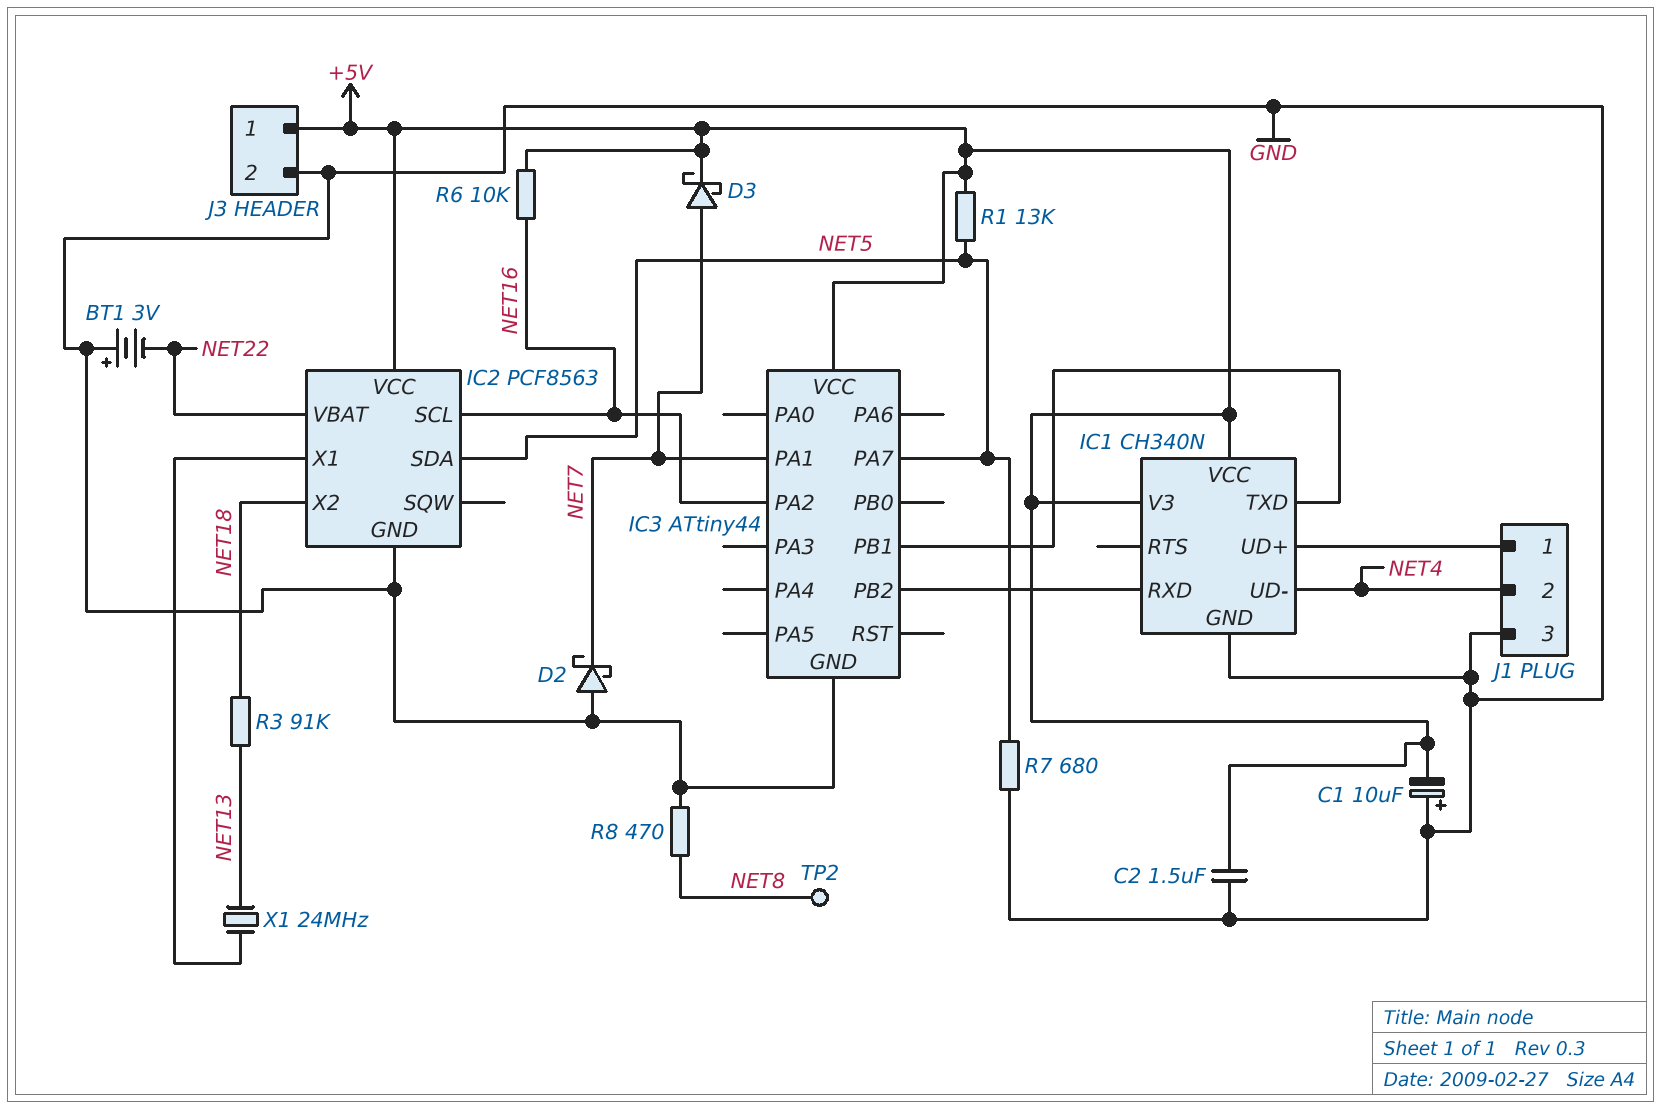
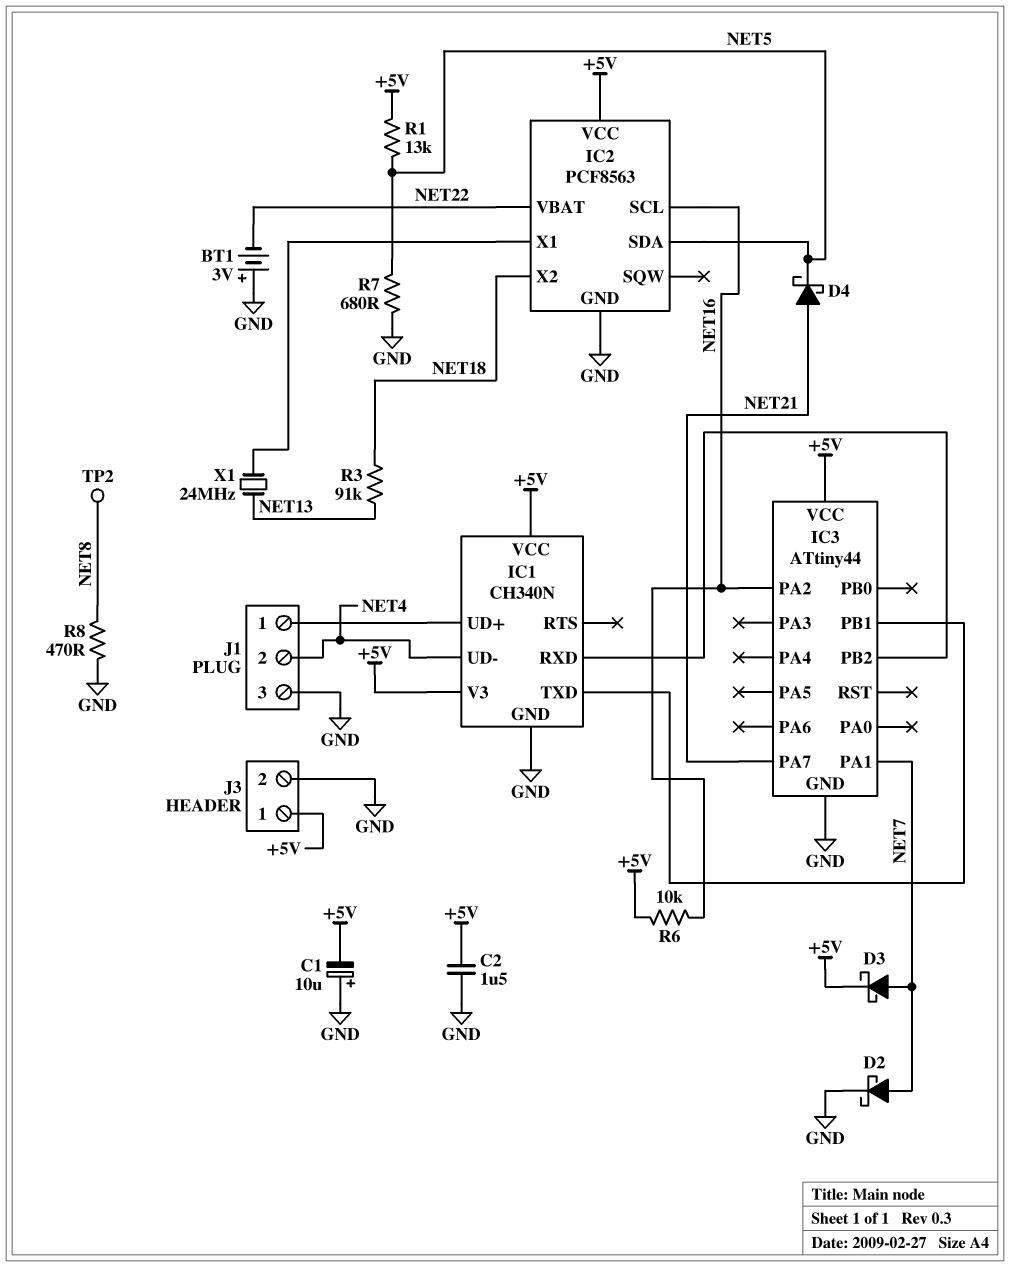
D2: schottky (A GND, K NET7) -> schottky (A NET7, K GND)
D4: none -> schottky (A NET21, K NET5)
IC3 pin PA7: NET5 -> NET21

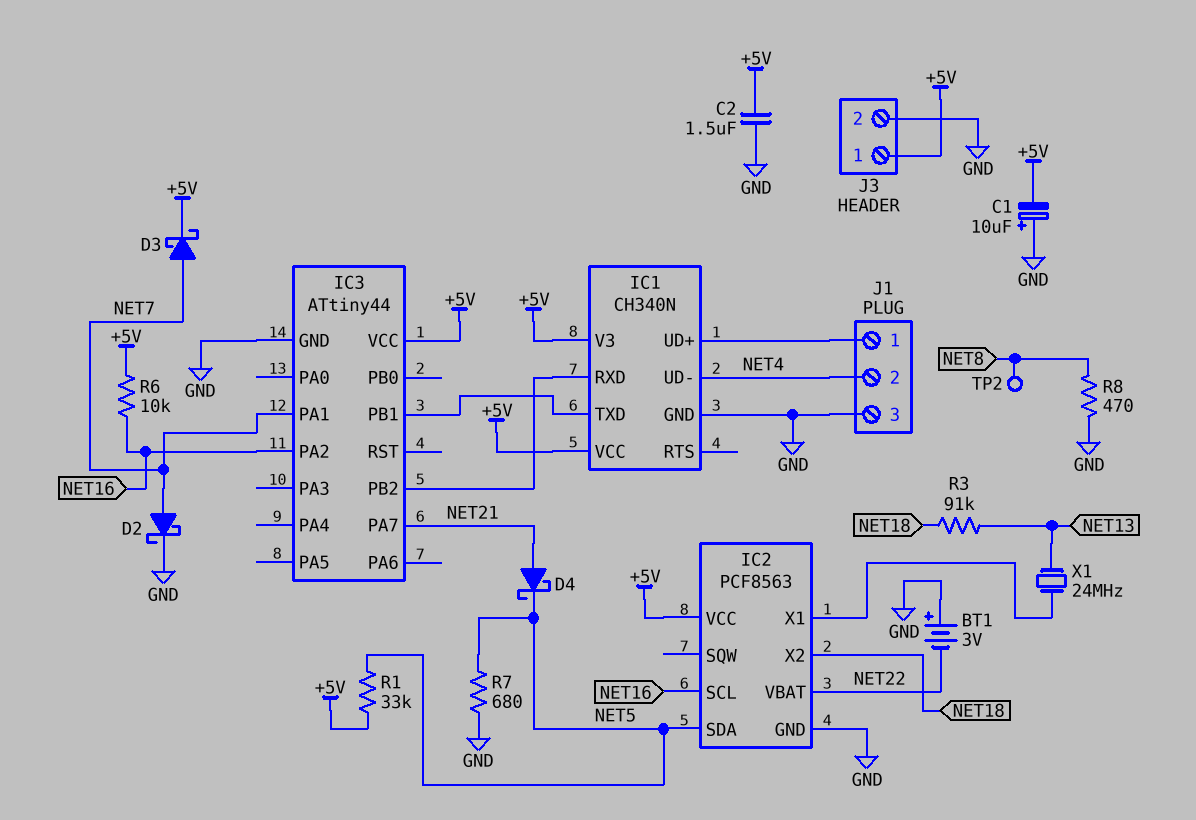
R1: 13k (+5V, NET5) -> 33k (+5V, NET5)

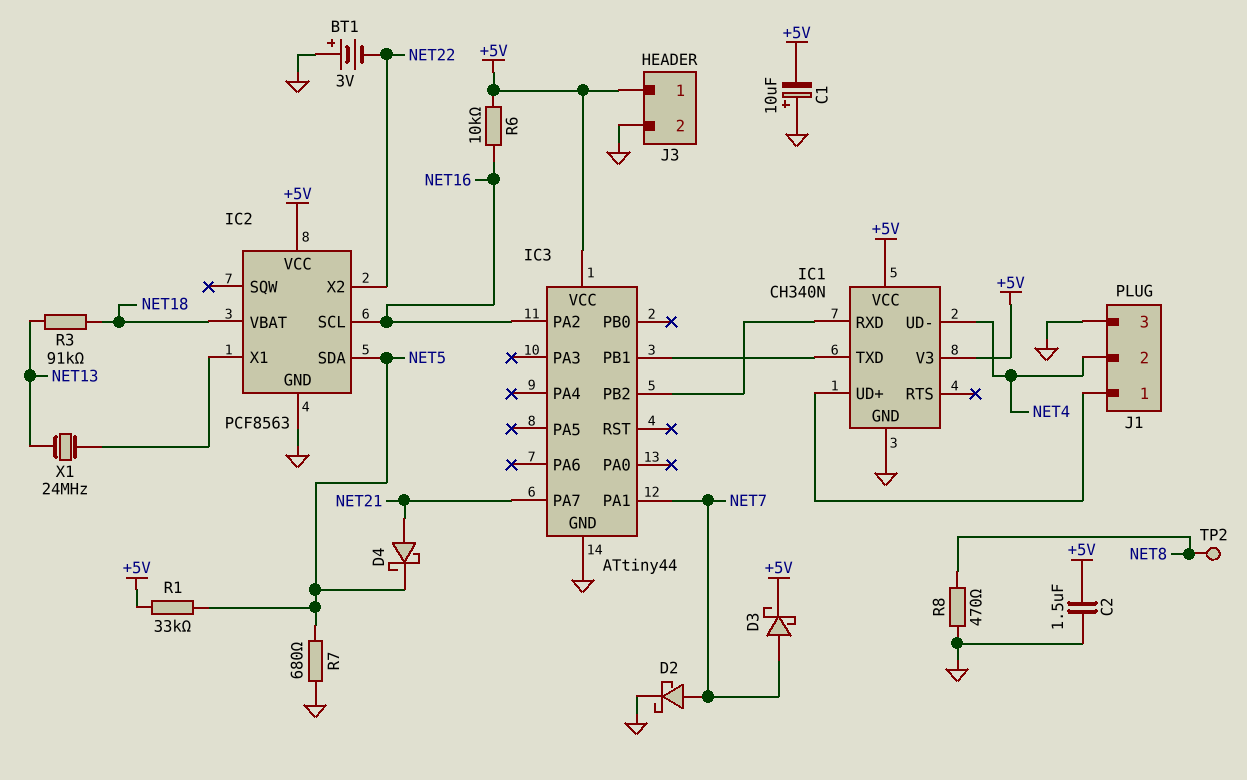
IC2 pin VBAT: NET22 -> NET18
IC2 pin X2: NET18 -> NET22

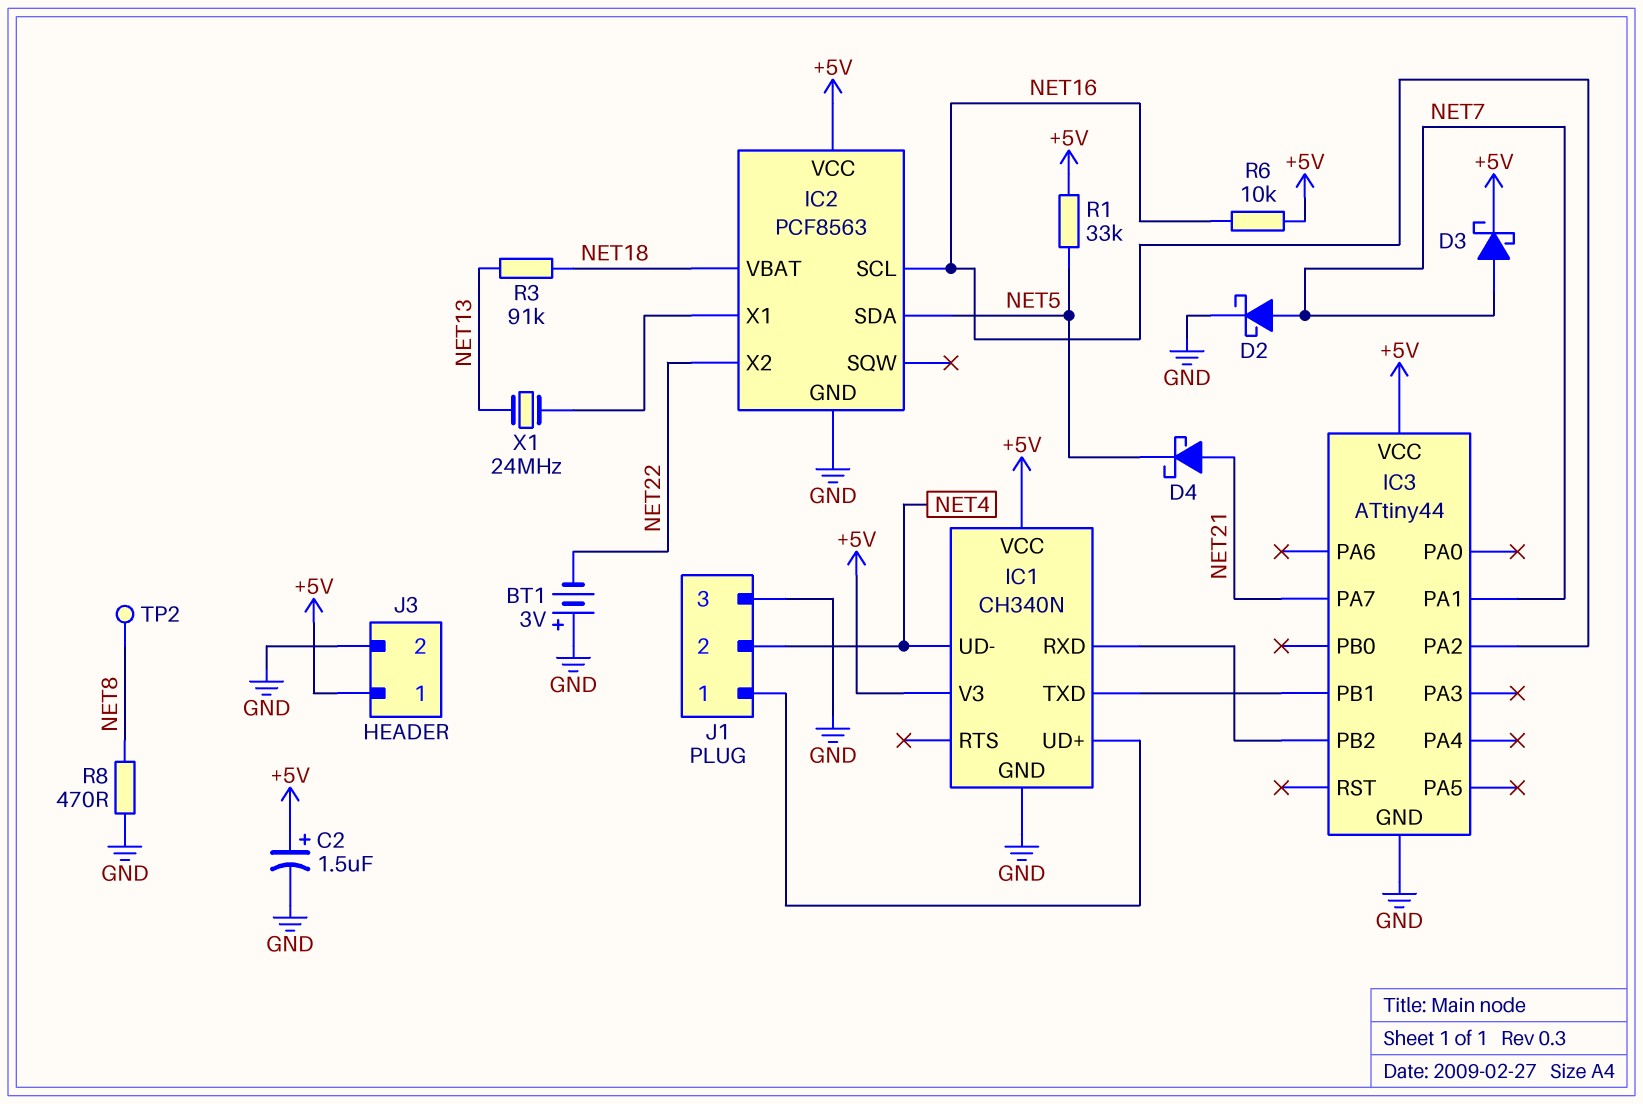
C1: 10uF (plus GND, minus +5V) -> none
C2: 1.5uF (+5V, GND) -> 1.5uF (plus +5V, minus GND)
R7: 680 (GND, NET5) -> none

